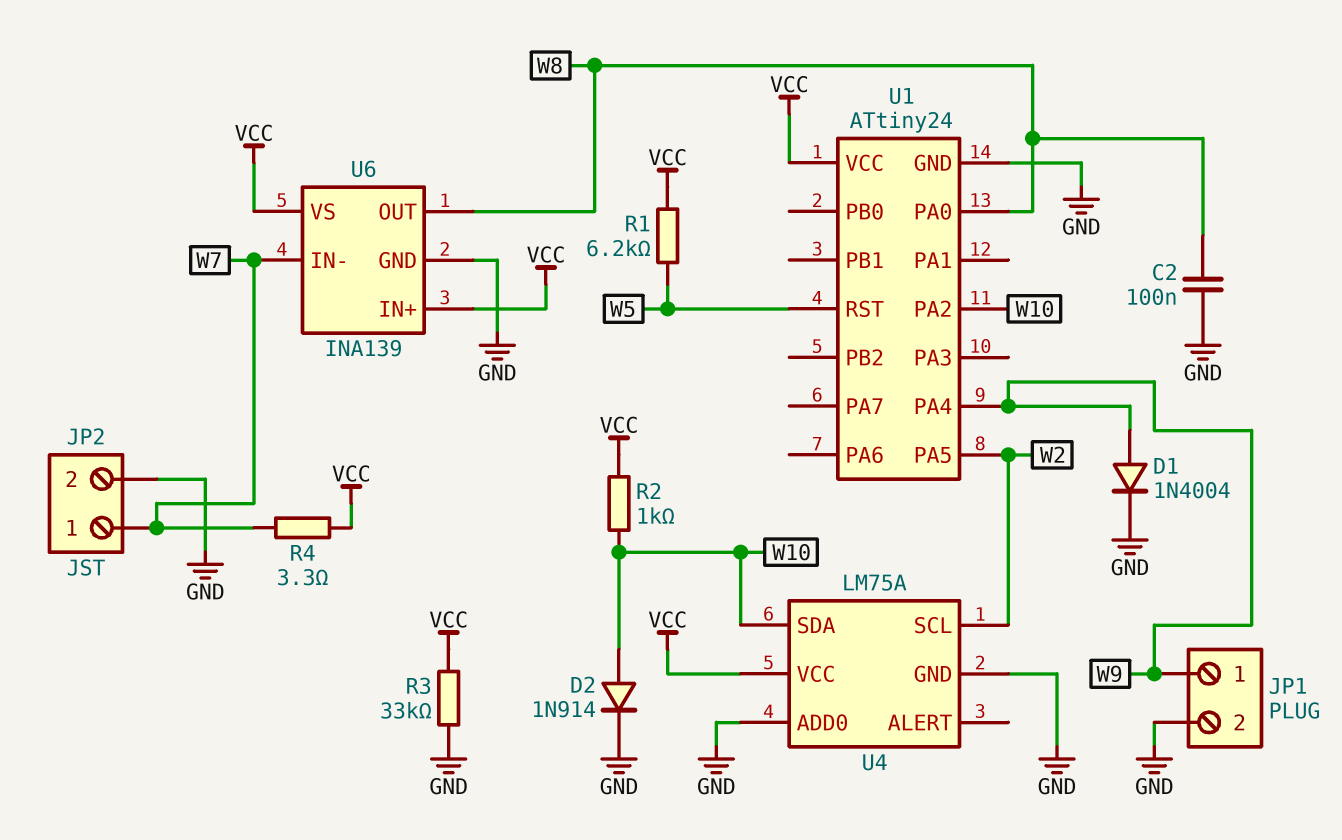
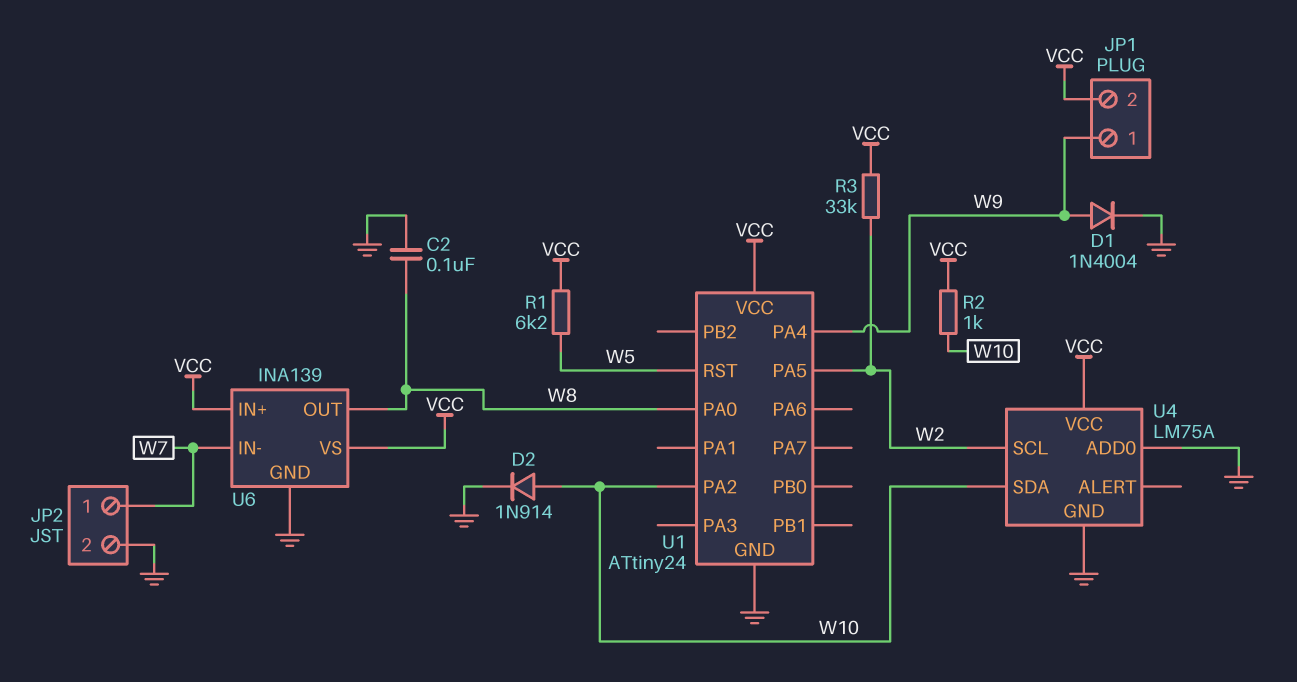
JP1 pin 2: GND -> VCC
R3: 33k (GND, VCC) -> 33k (VCC, W2)
R4: 3.3 (VCC, W7) -> none

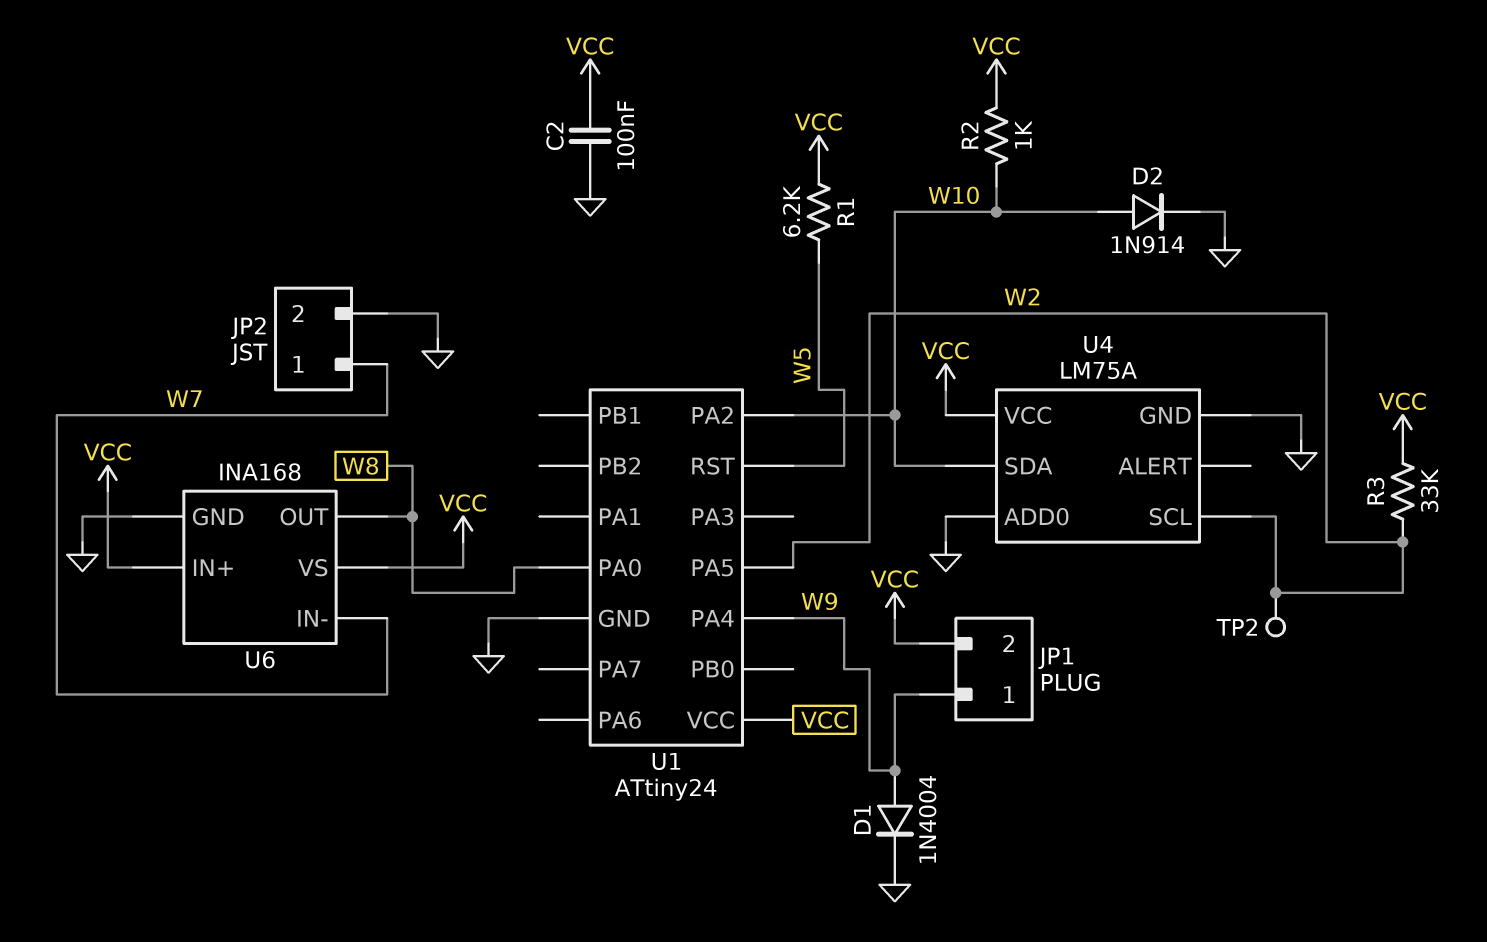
C2: 100nF (GND, W8) -> 100nF (GND, VCC)
TP2: none -> test point (W2)
U6: INA139 -> INA168

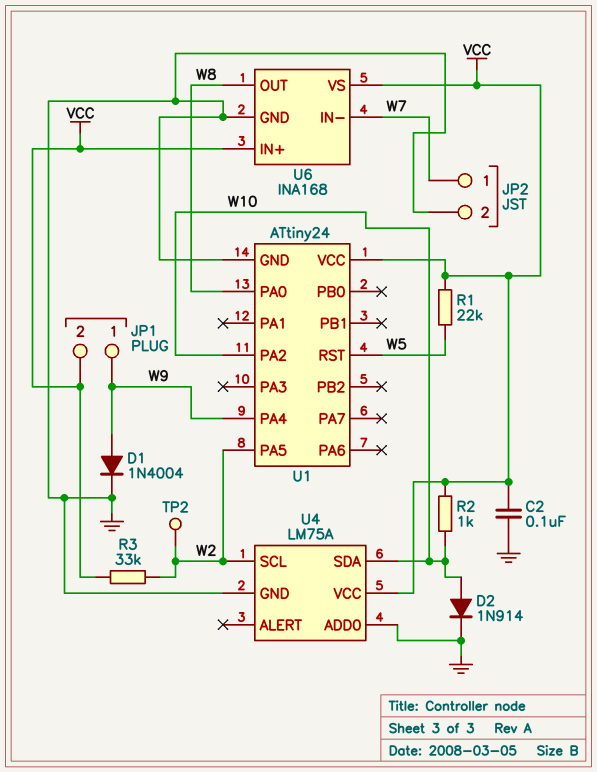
R1: 6.2k (VCC, W5) -> 22k (VCC, W5)

